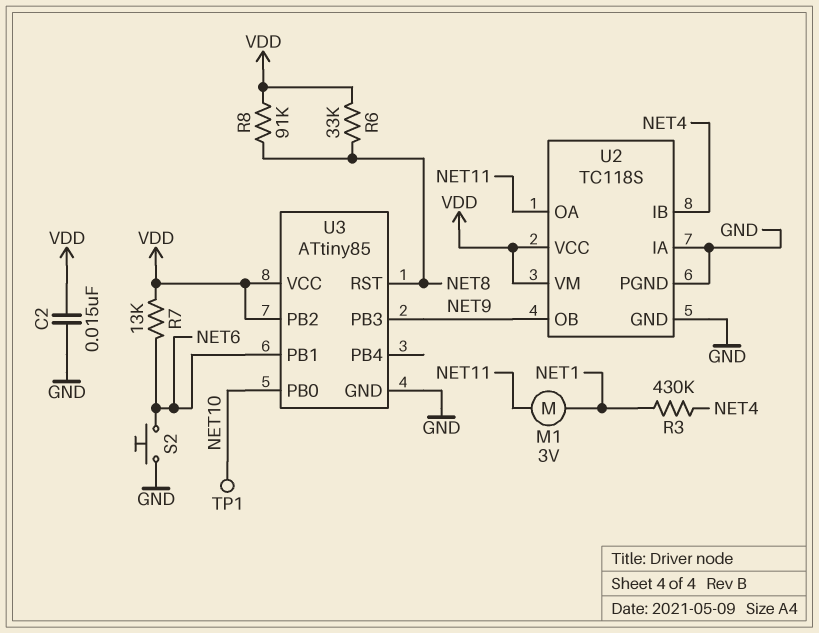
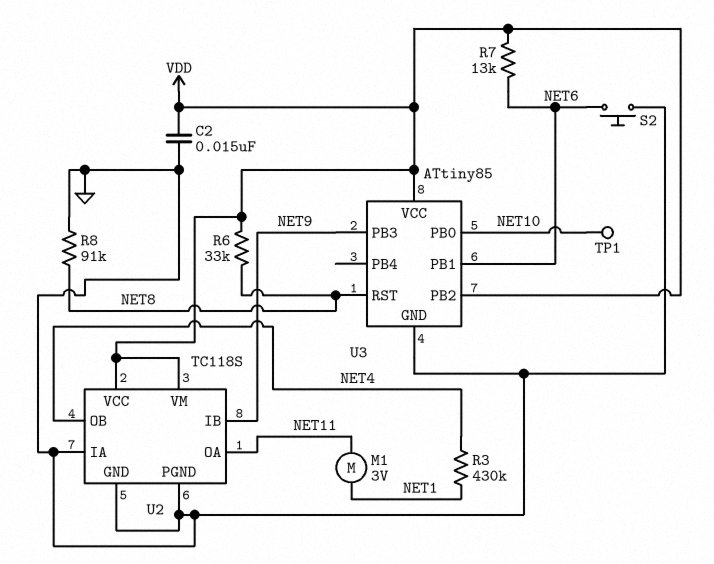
R8: 91k (NET8, VDD) -> 91k (GND, NET8)
U2 pin IB: NET4 -> NET9
U2 pin OB: NET9 -> NET4

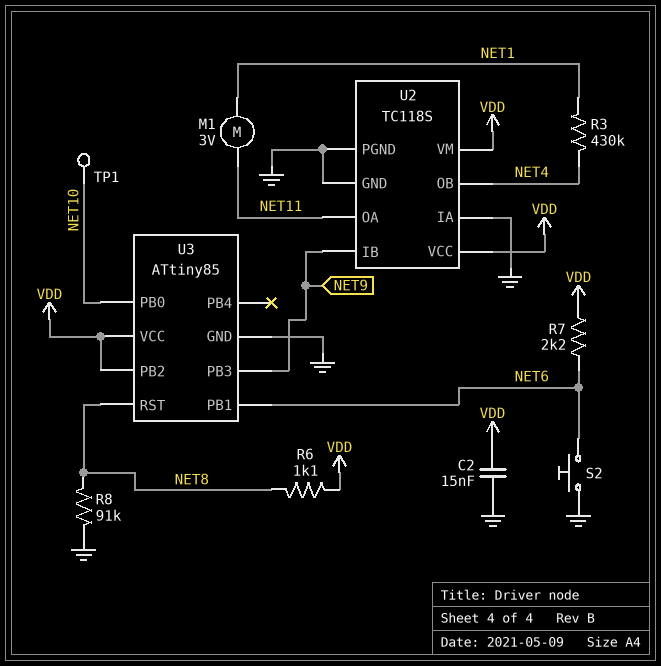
R6: 33k (NET8, VDD) -> 1.1k (NET8, VDD)
R7: 13k (NET6, VDD) -> 2.2k (NET6, VDD)

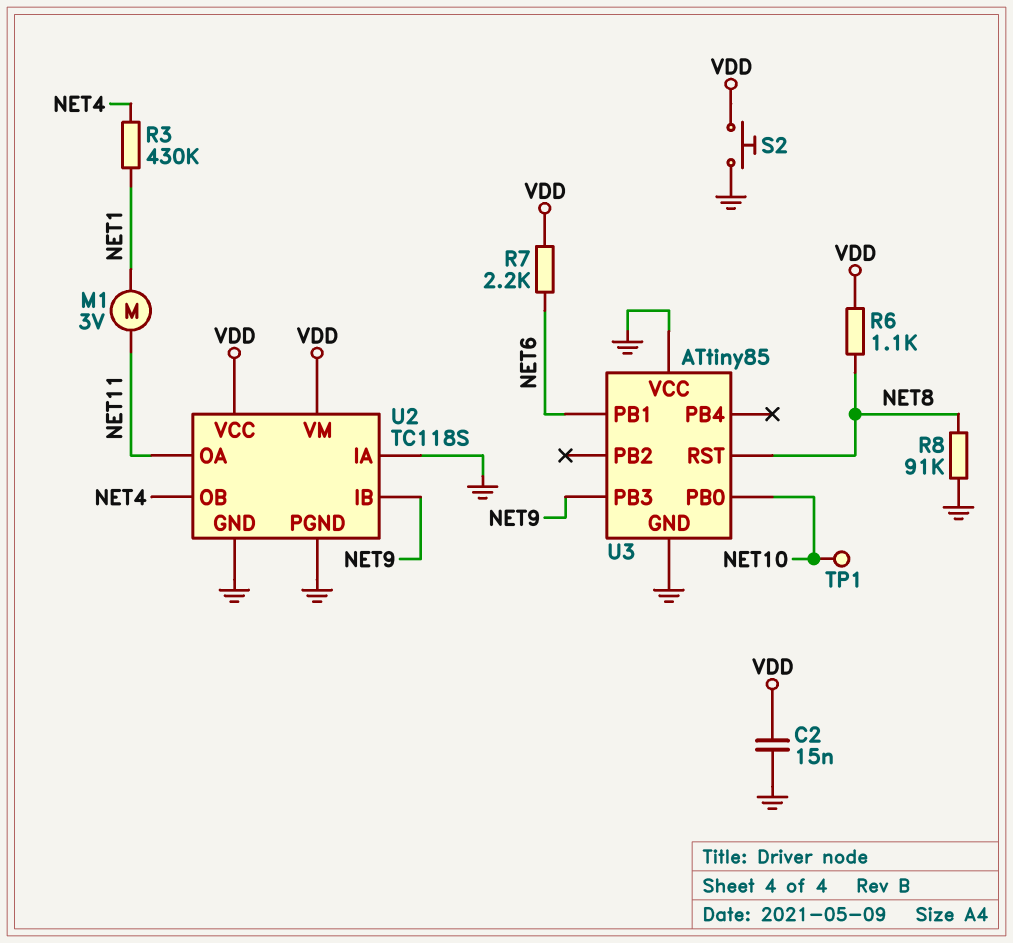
S2: button (GND, NET6) -> button (GND, VDD)
U3 pin PB2: VDD -> none
U3 pin VCC: VDD -> GND

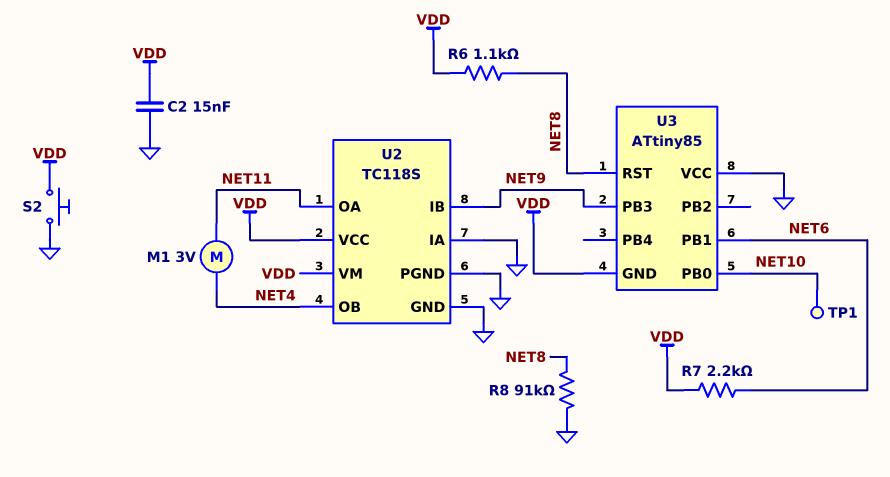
M1: motor 3V (NET1, NET11) -> motor 3V (NET4, NET11)
R3: 430k (NET1, NET4) -> none
U3 pin GND: GND -> VDD

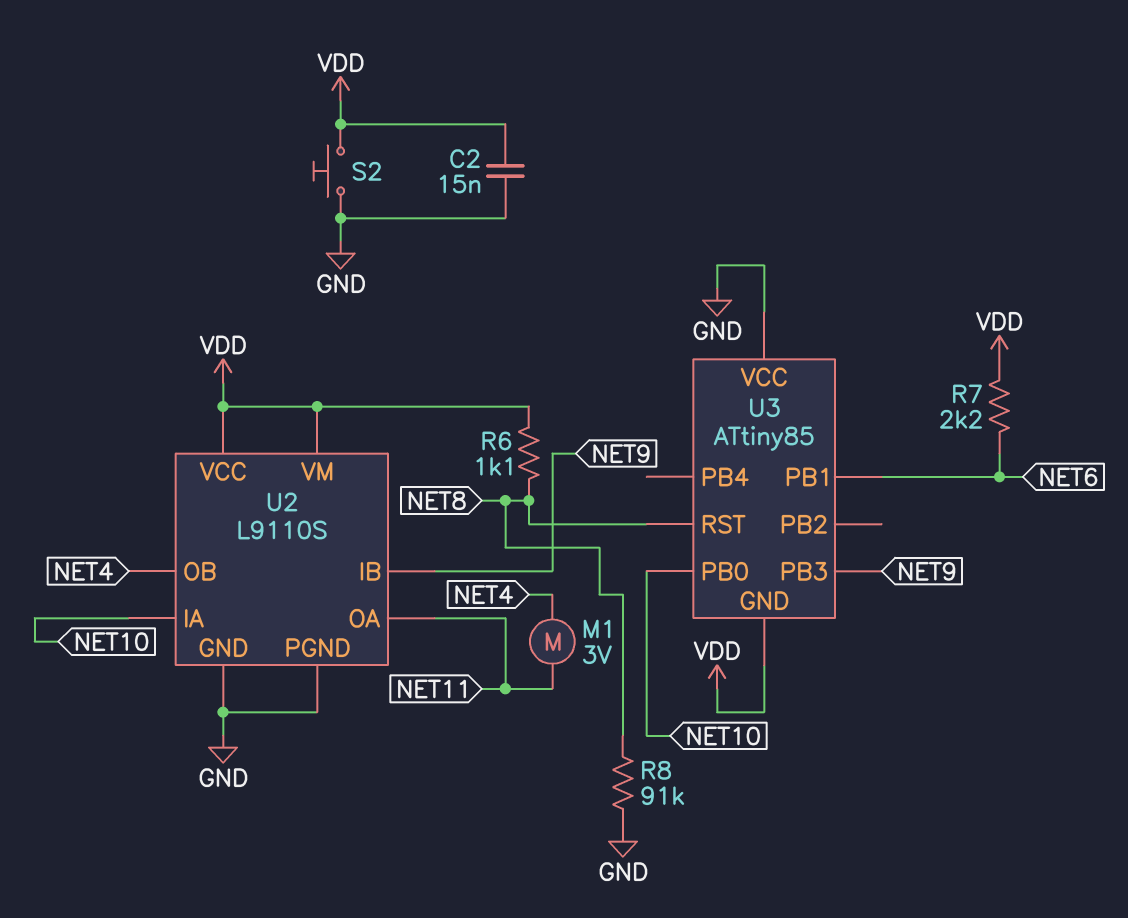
TP1: test point (NET10) -> none
U2: TC118S -> L9110S
U2 pin IA: GND -> NET10

